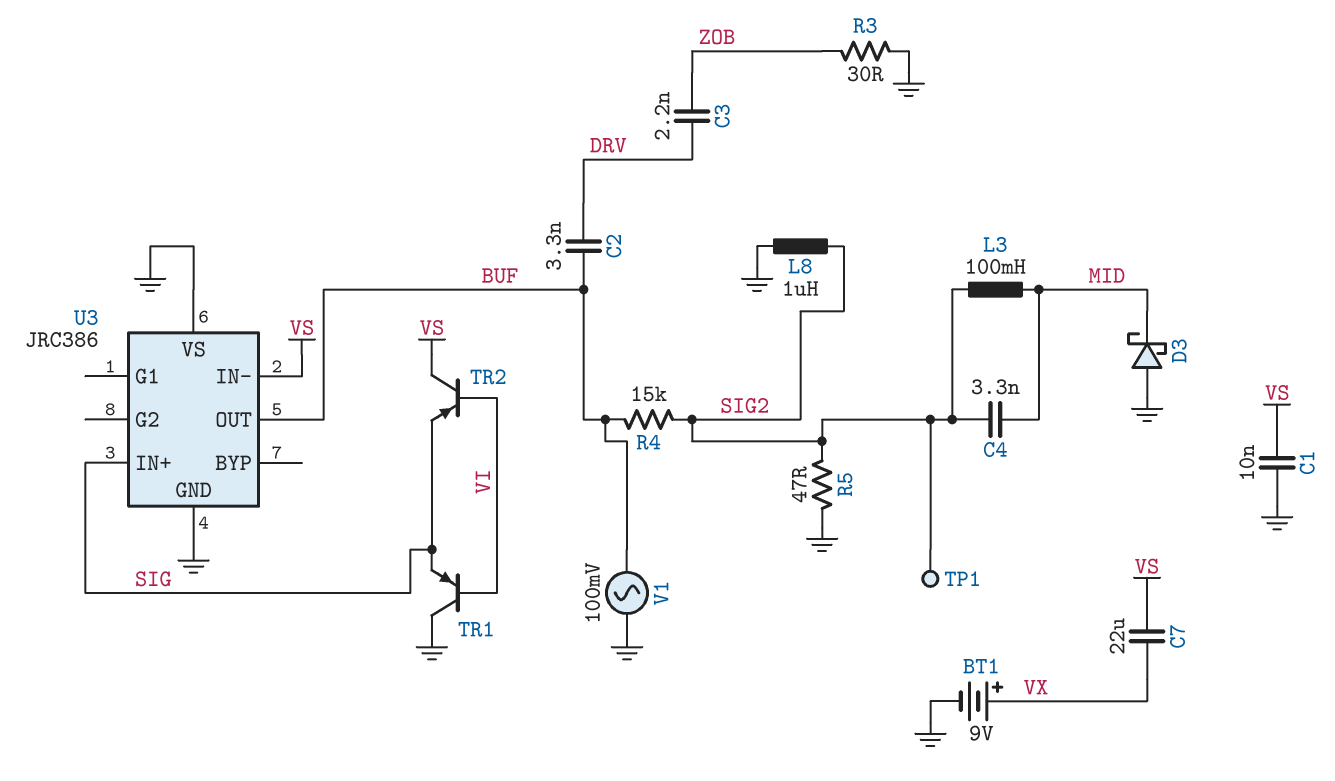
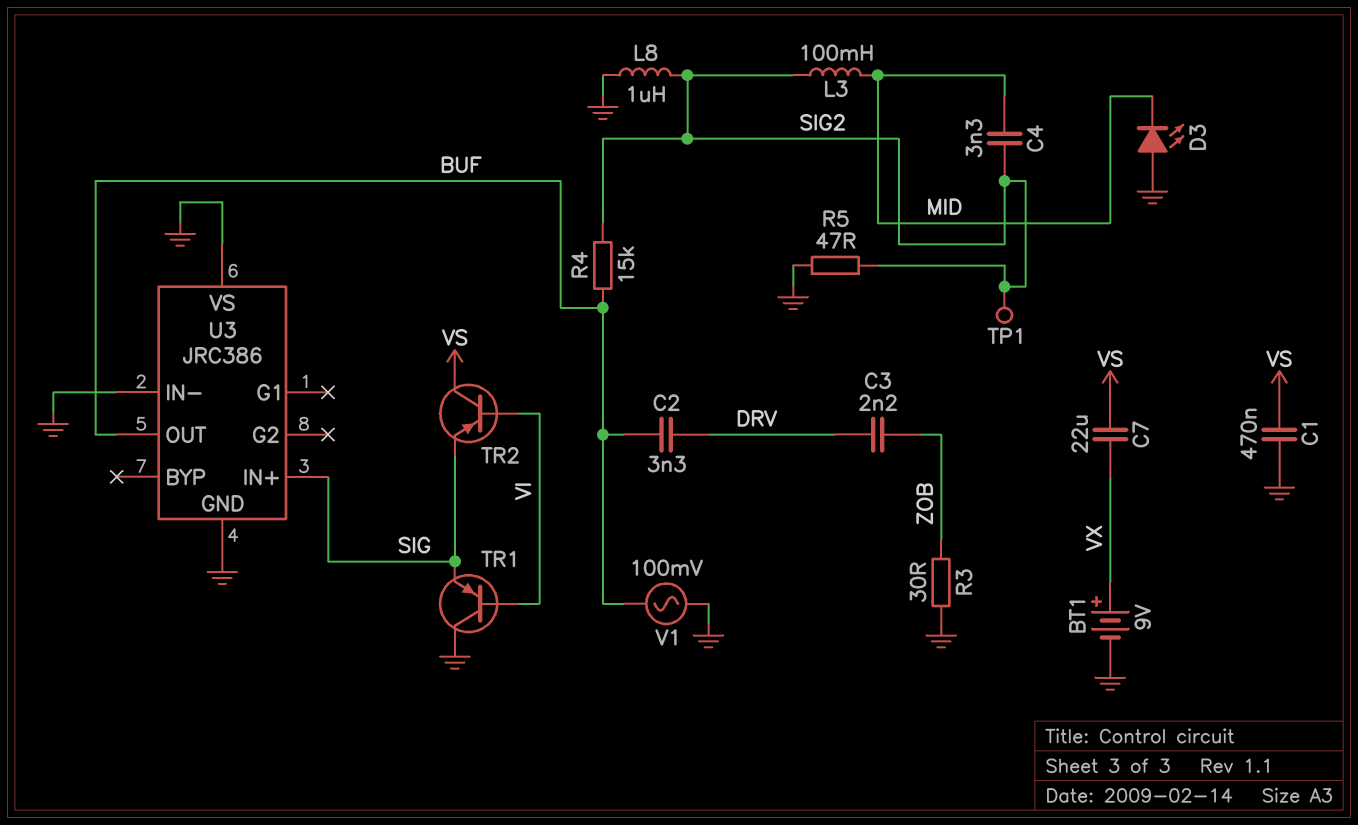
C1: 10nF (GND, VS) -> 470nF (GND, VS)
D3: schottky (A GND, K MID) -> LED (A GND, K MID)
U3 pin IN-: VS -> GND

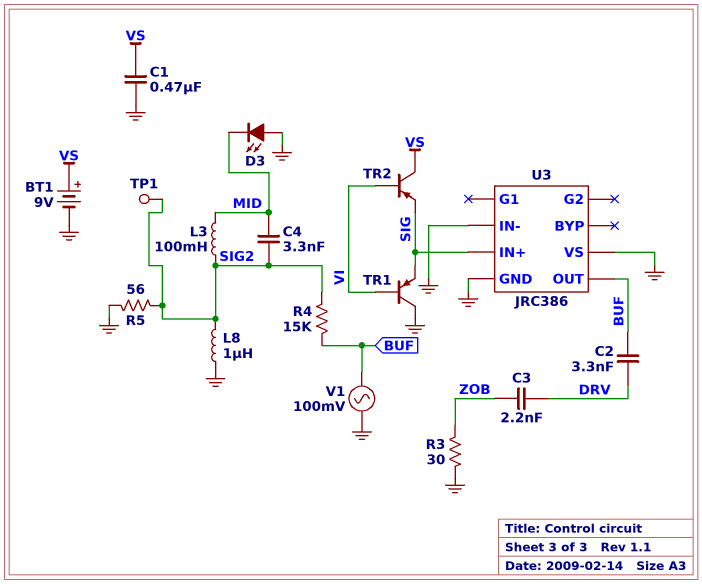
BT1: 9V (plus VX, minus GND) -> 9V (plus VS, minus GND)
C7: 22uF (VS, VX) -> none
R5: 47 (GND, SIG2) -> 56 (GND, SIG2)

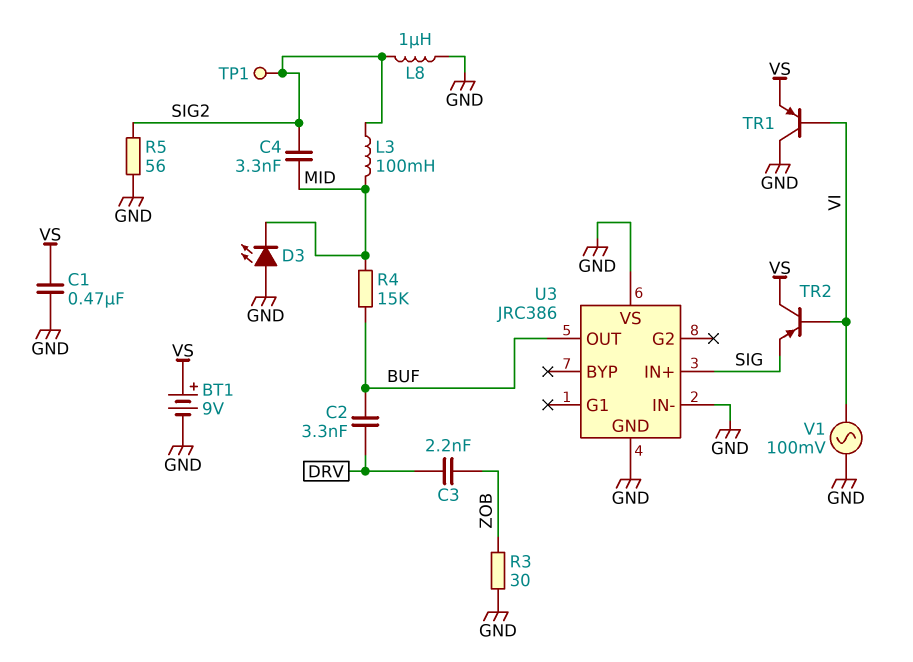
R4: 15k (BUF, SIG2) -> 15k (BUF, MID)
TR1: PNP (B VI, C GND, E SIG) -> PNP (B VI, C GND, E VS)
V1: AC 100mV (BUF, GND) -> AC 100mV (GND, VI)

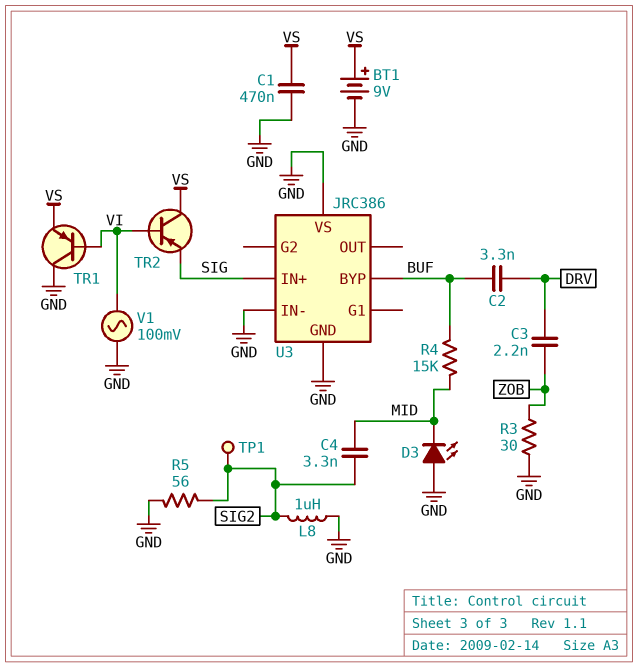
L3: 100mH (MID, SIG2) -> none
U3 pin BYP: none -> BUF
U3 pin OUT: BUF -> none

